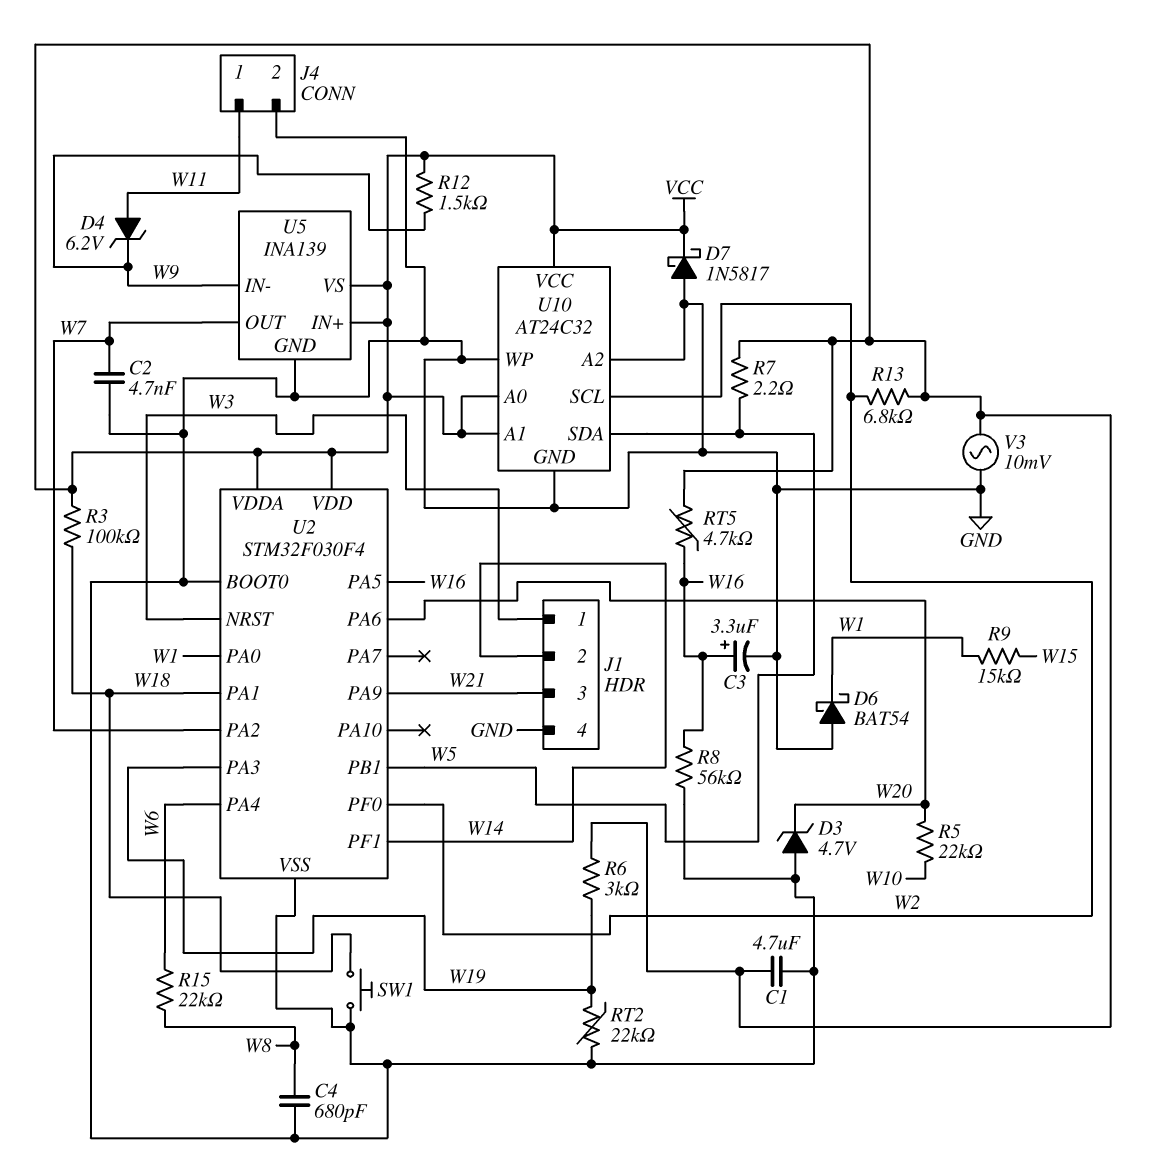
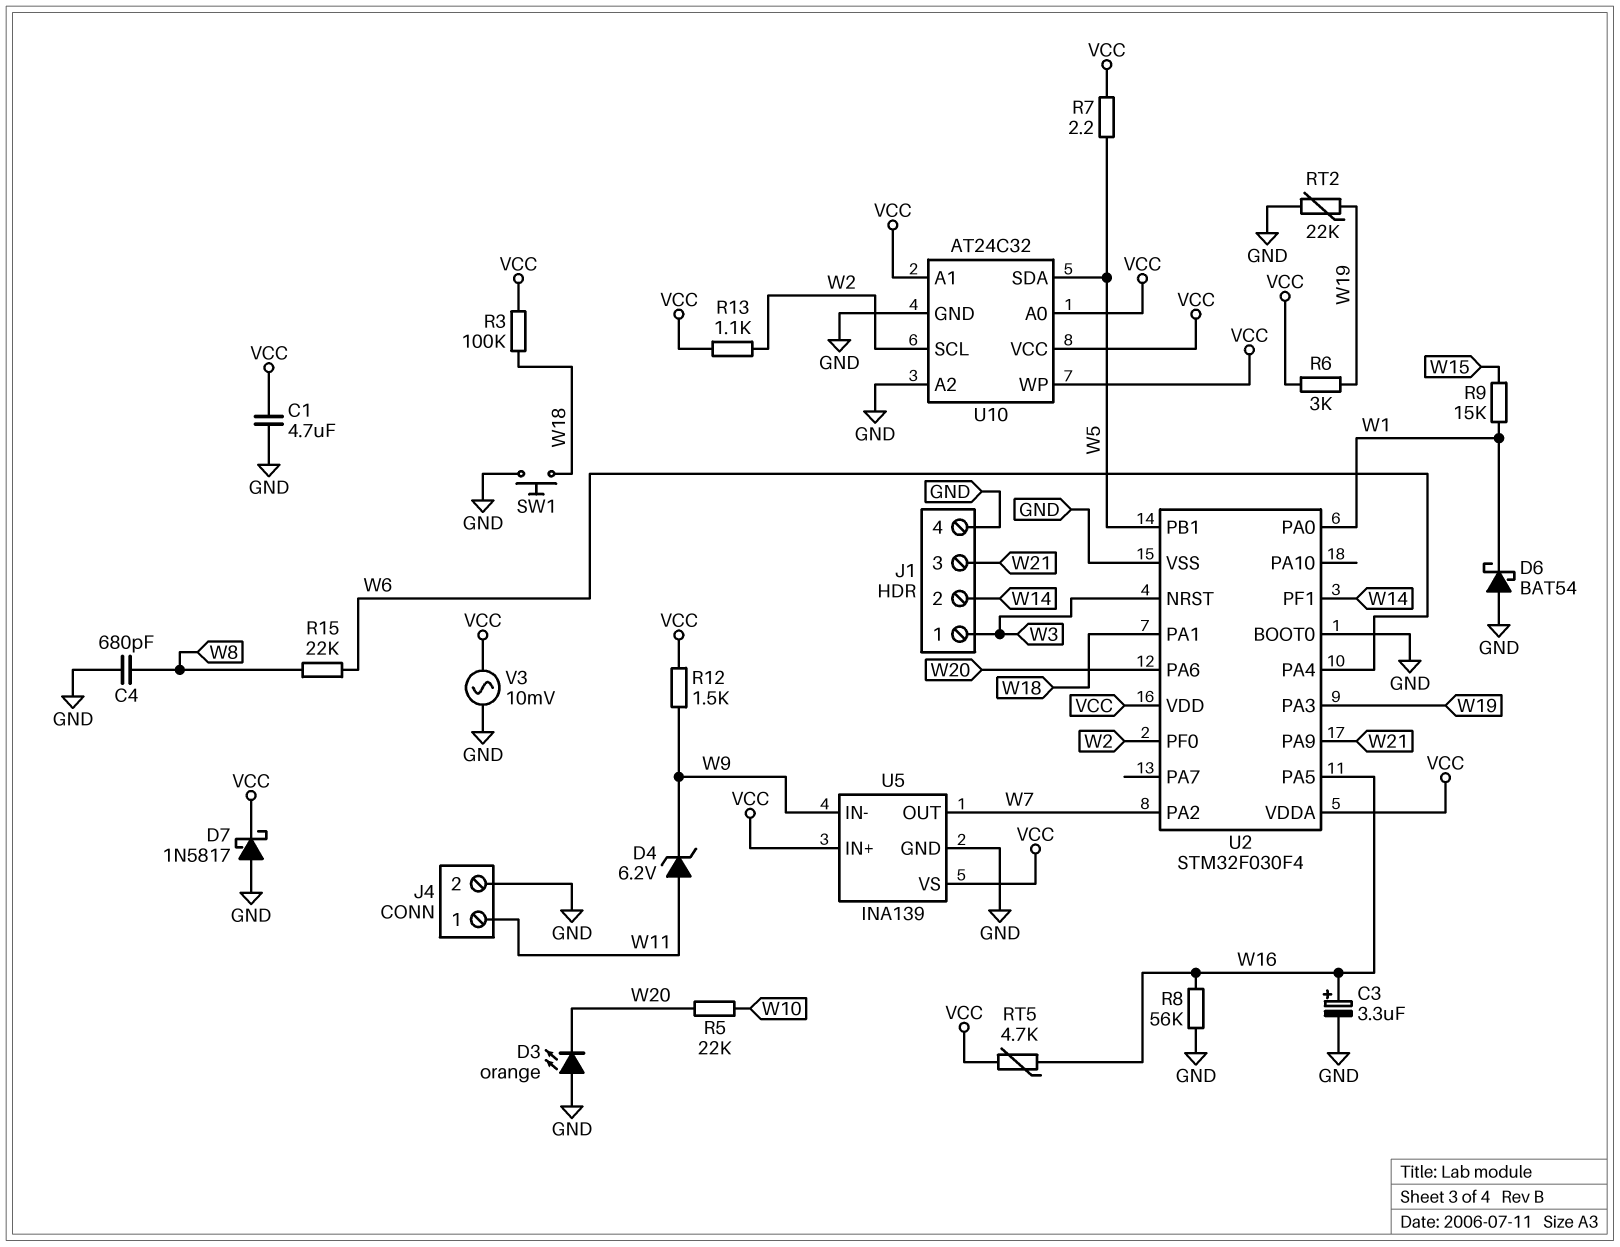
C2: 4.7nF (GND, W7) -> none
D3: zener 4.7V (A GND, K W20) -> LED orange (A GND, K W20)
R13: 6.8k (VCC, W2) -> 1.1k (VCC, W2)
U10 pin WP: GND -> VCC

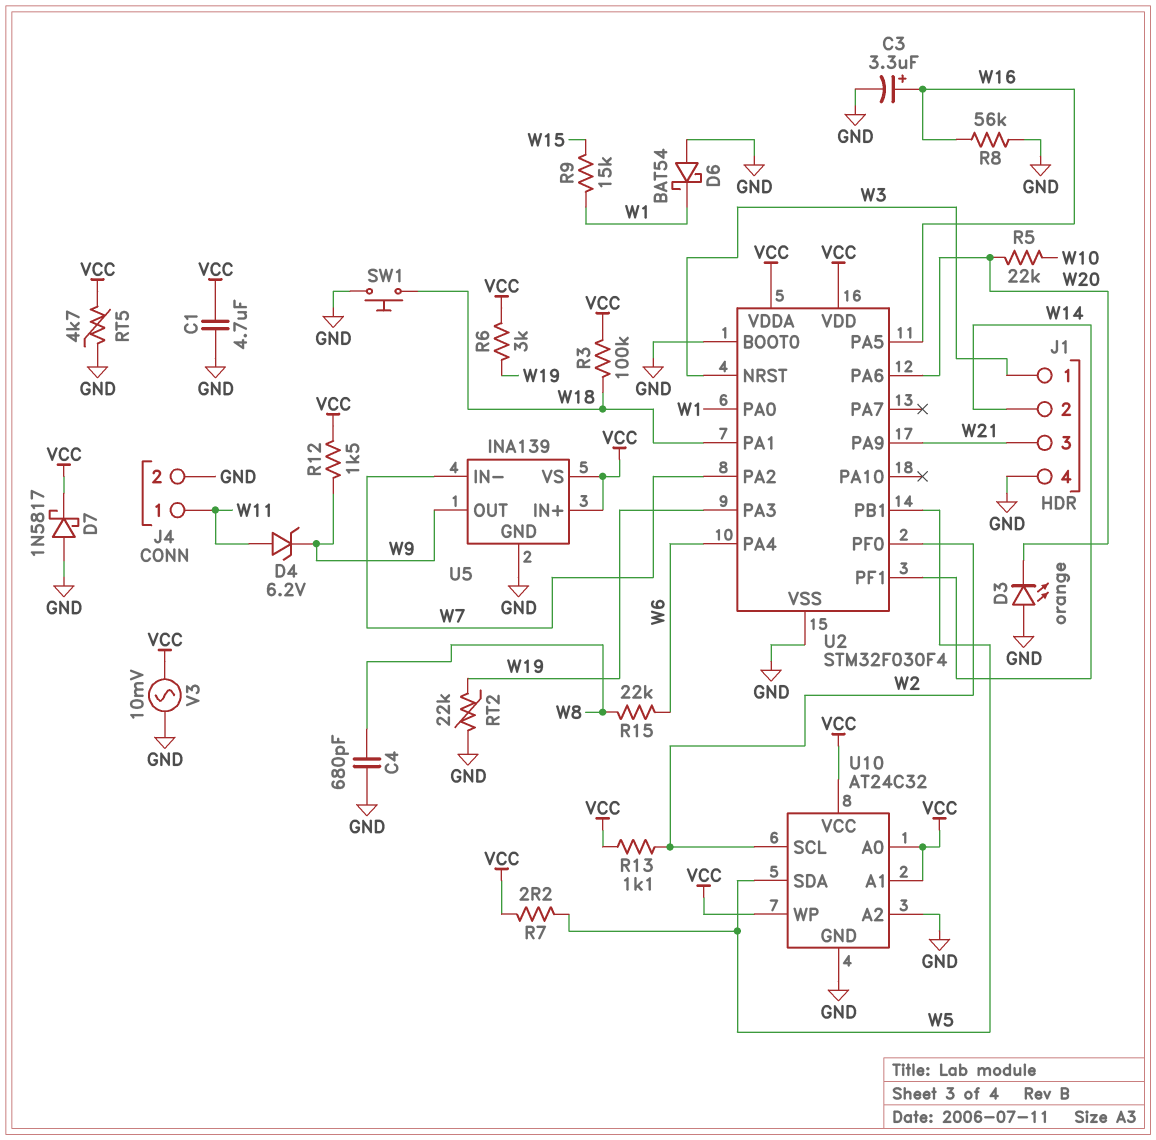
RT5: 4.7k (VCC, W16) -> 4.7k (GND, VCC)
U5 pin IN-: W9 -> W7
U5 pin OUT: W7 -> W9

